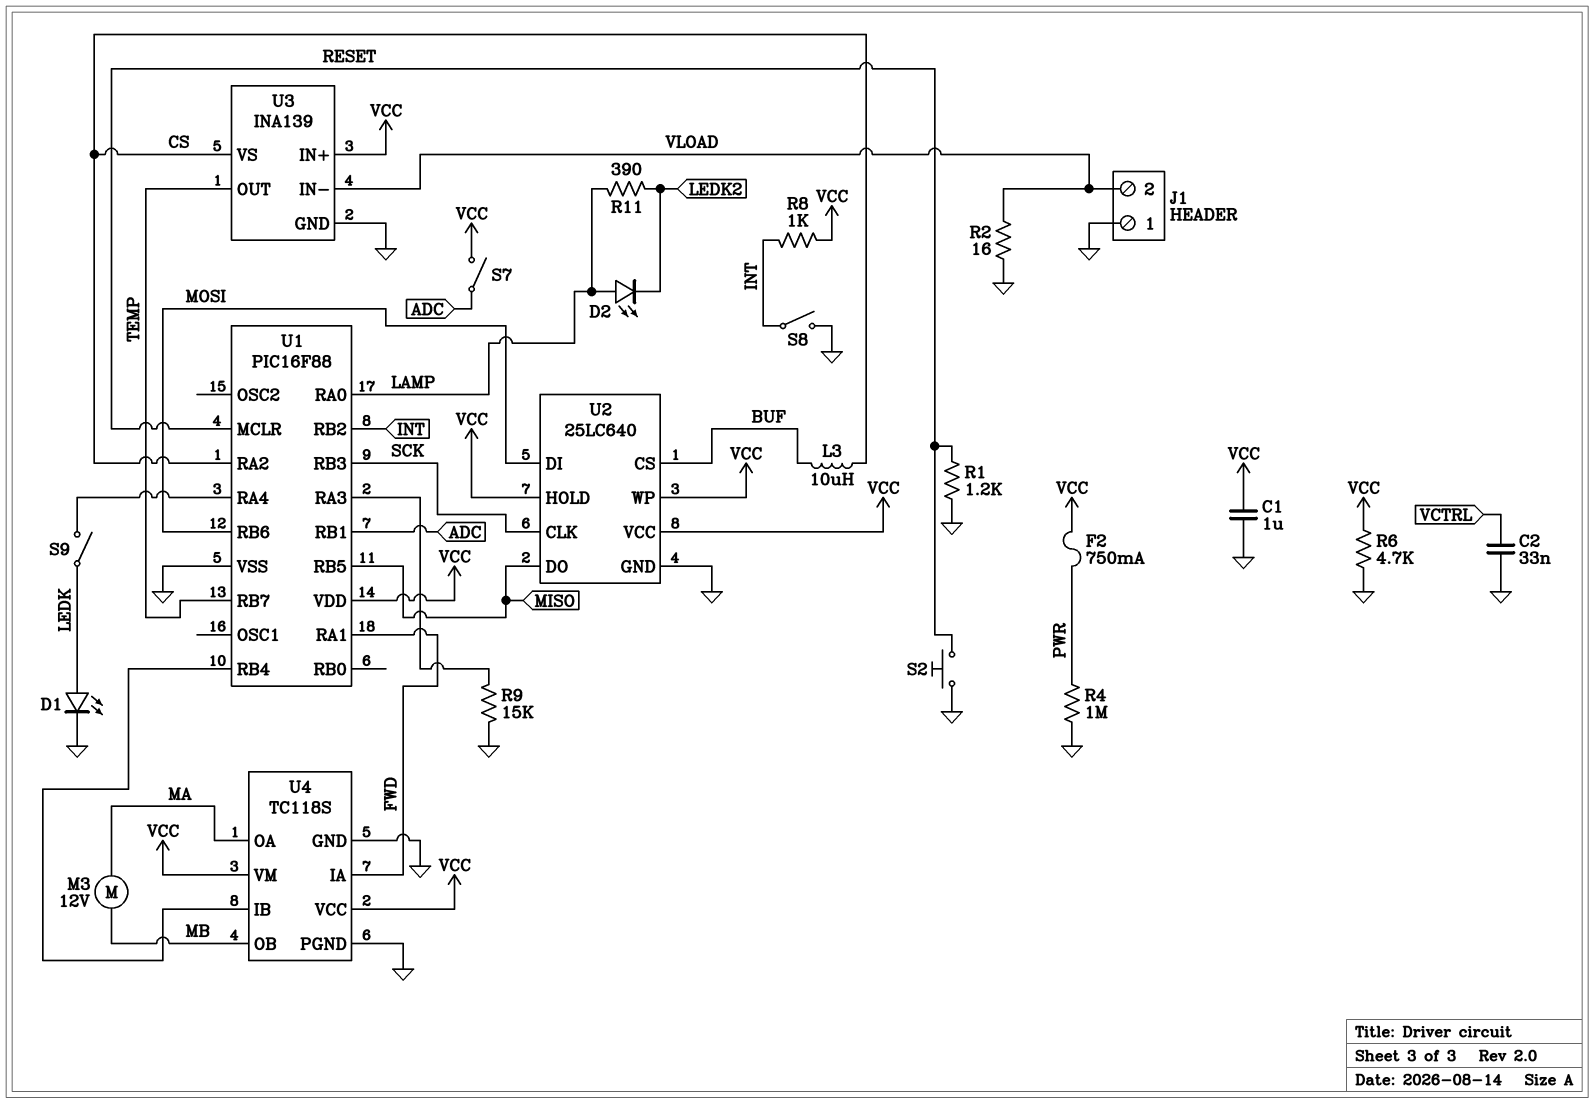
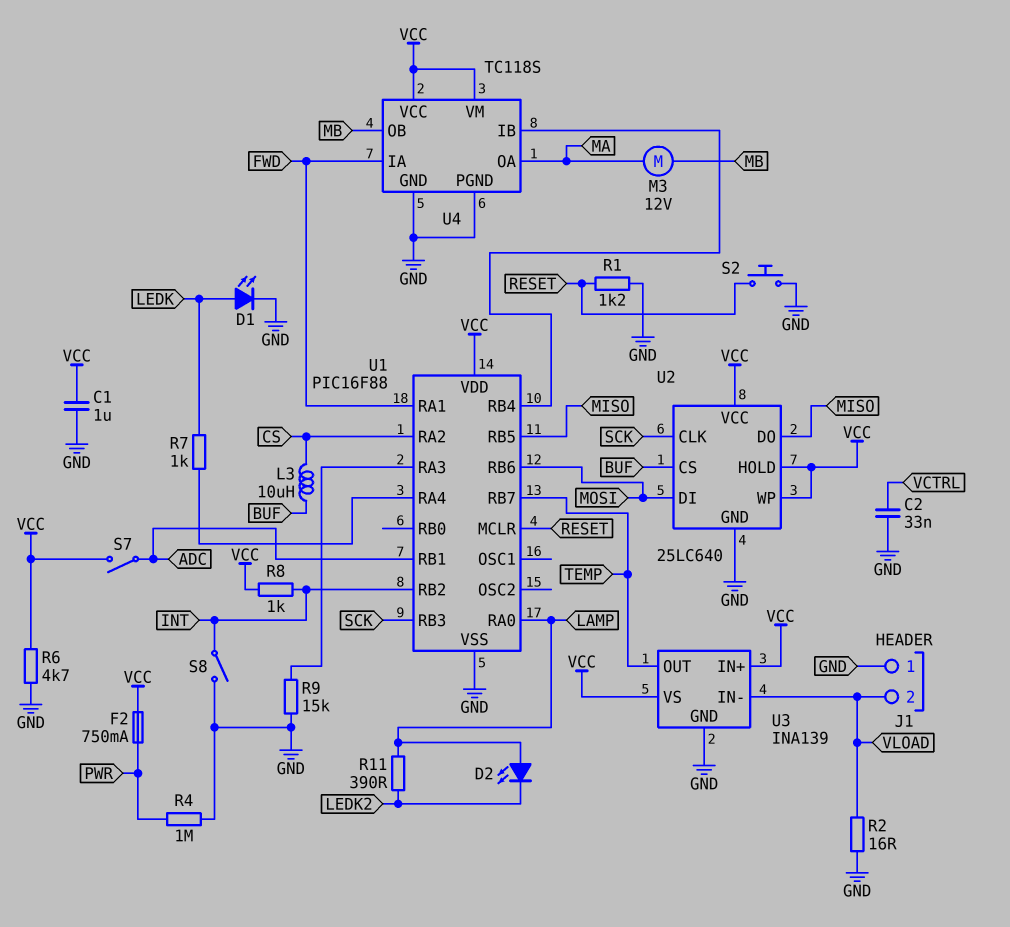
R7: none -> 1k (LEDK, U1/RA4)
S9: switch (LEDK, U1/RA4) -> none
U3 pin VS: CS -> VCC

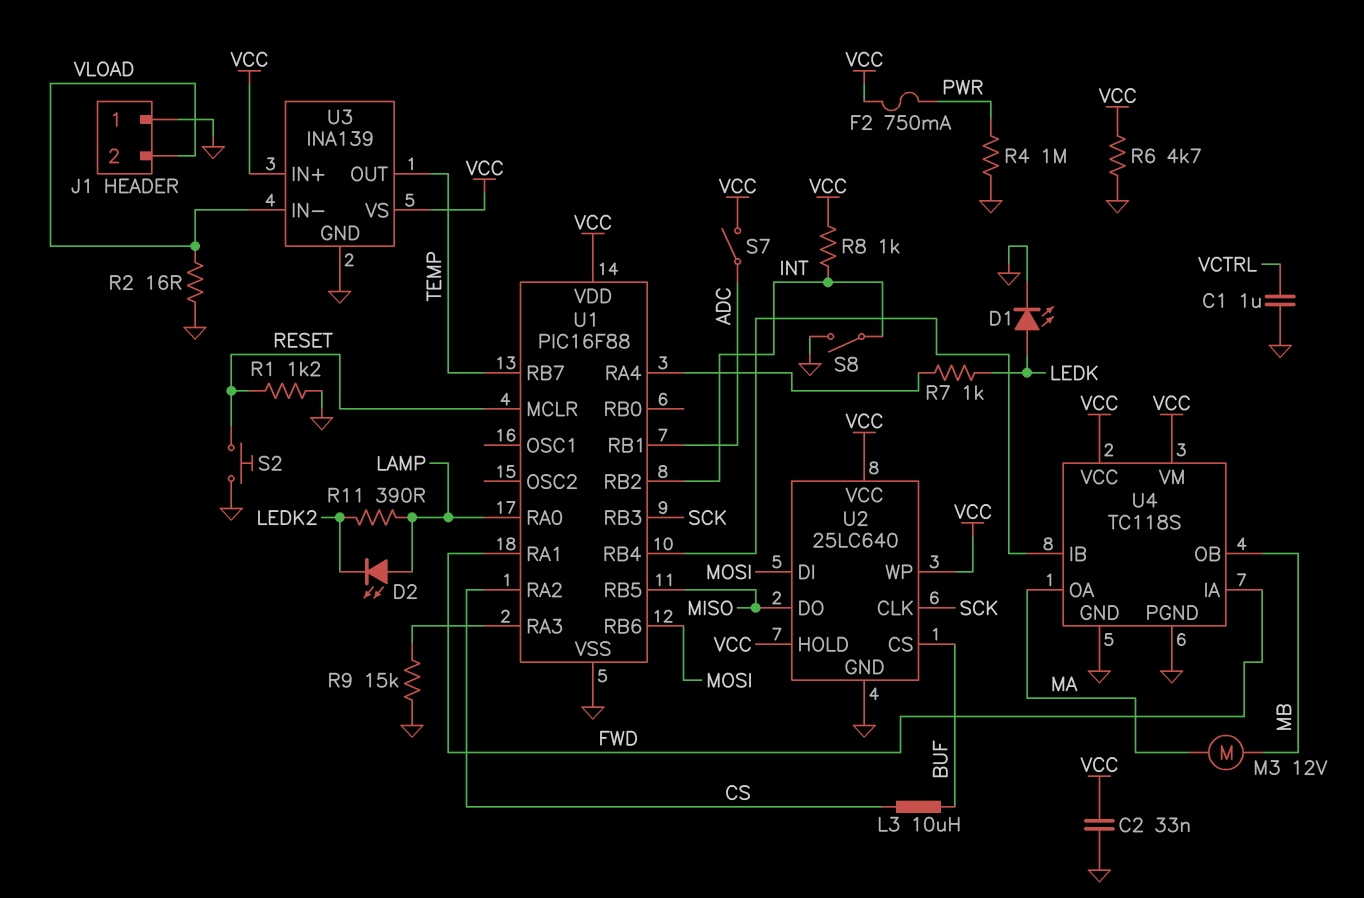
C1: 1uF (GND, VCC) -> 1uF (GND, VCTRL)
C2: 33nF (GND, VCTRL) -> 33nF (GND, VCC)

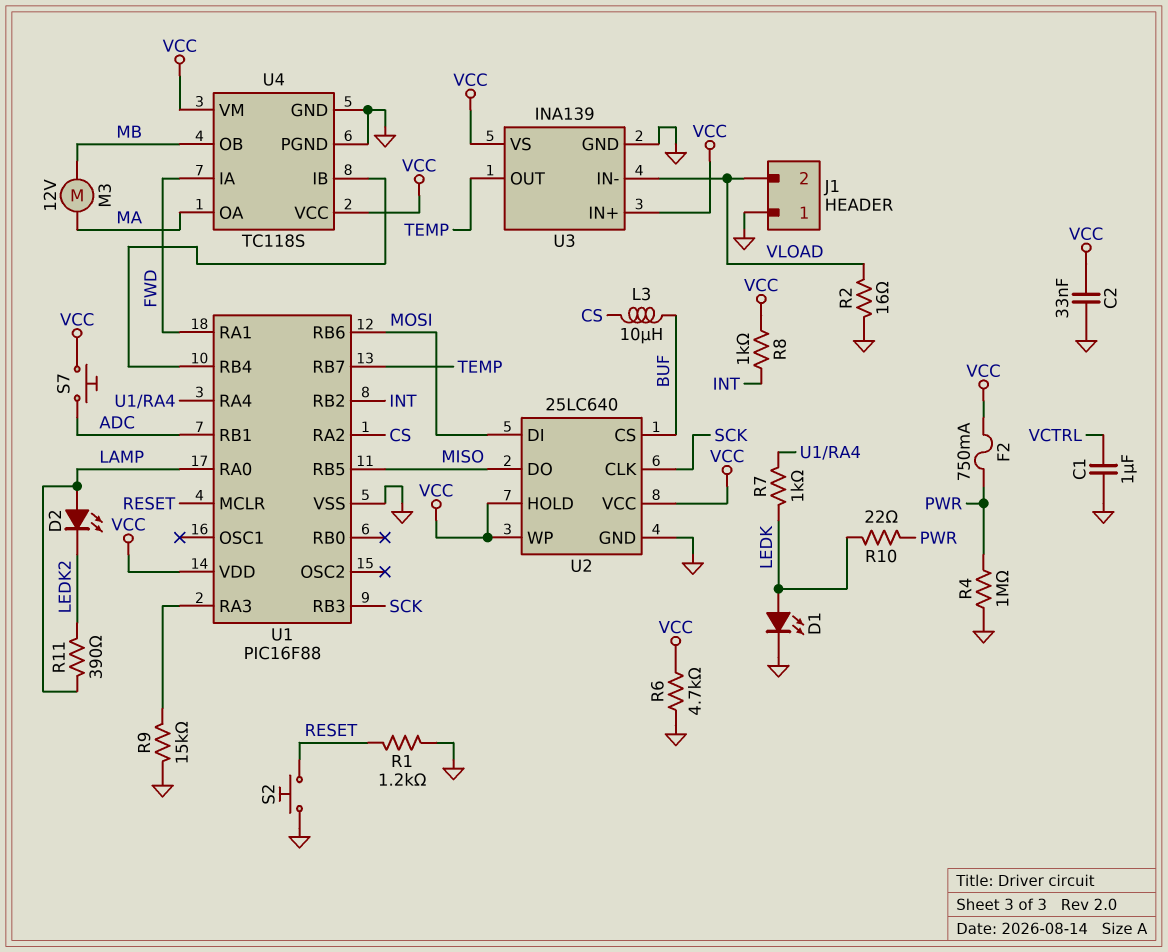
R10: none -> 22 (LEDK, PWR)
S7: switch (ADC, VCC) -> button (ADC, VCC)
S8: switch (GND, INT) -> none

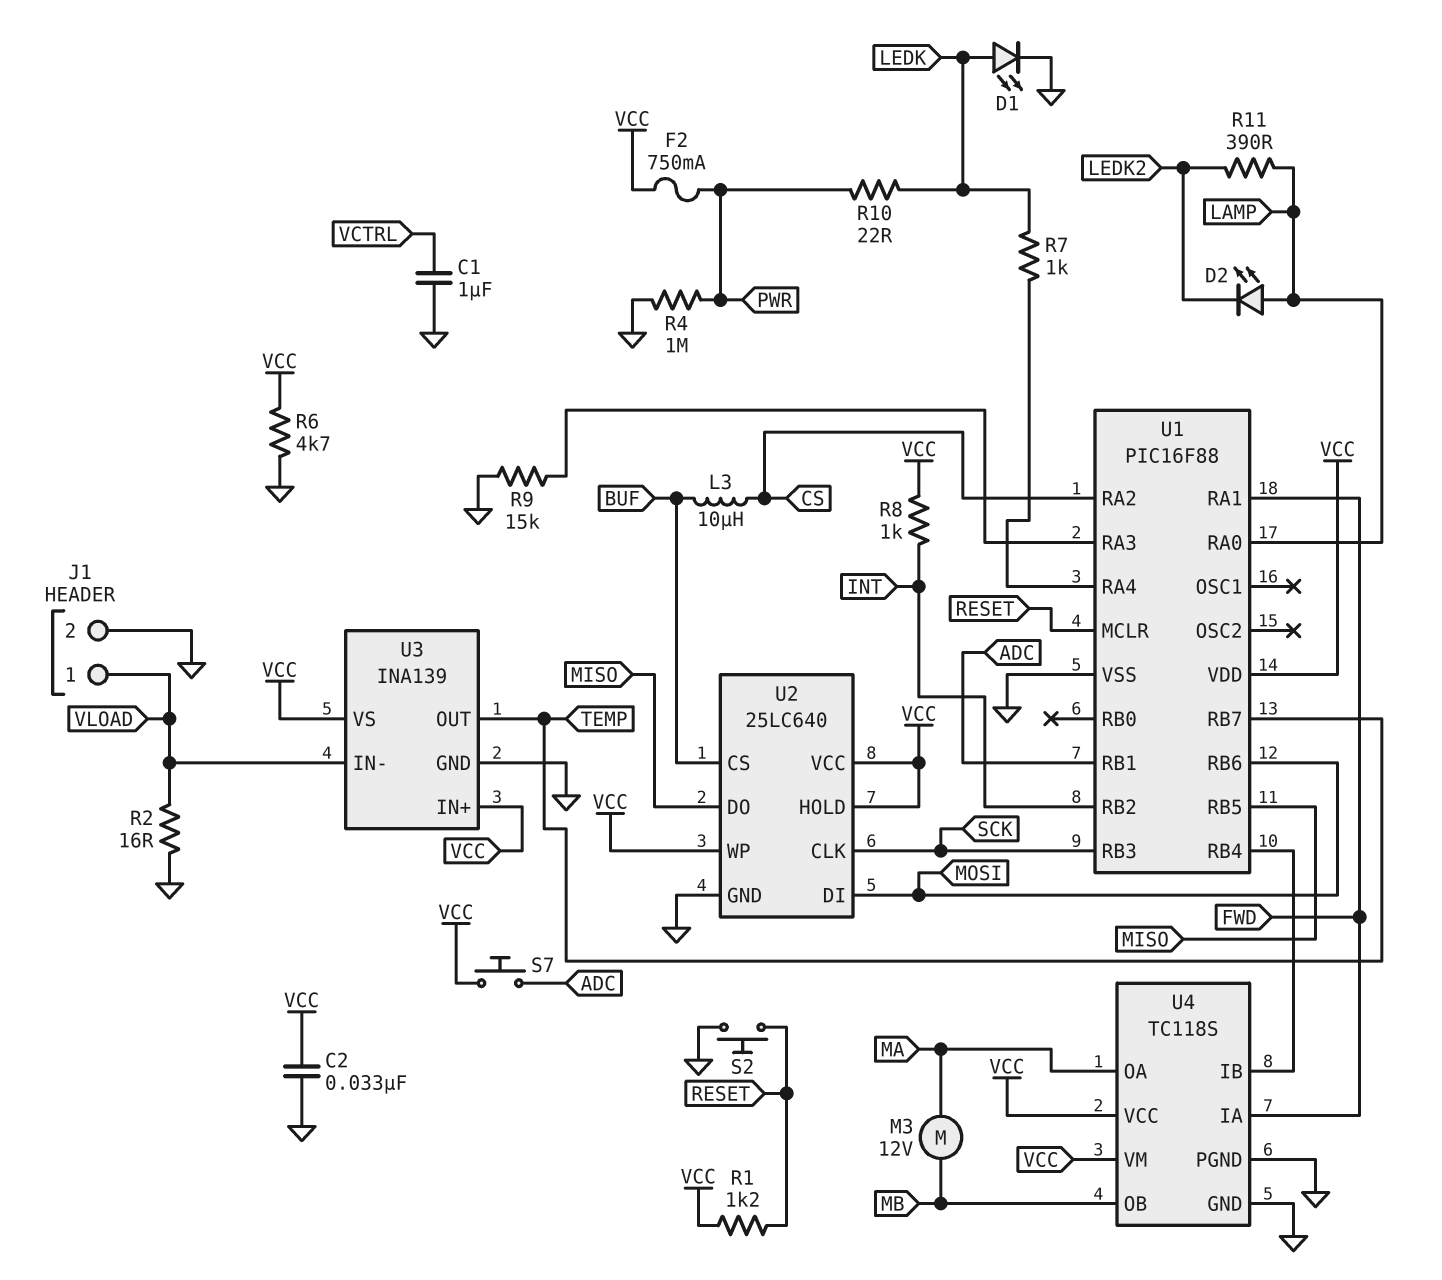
J1 pin 1: GND -> VLOAD
J1 pin 2: VLOAD -> GND
R1: 1.2k (GND, RESET) -> 1.2k (RESET, VCC)

